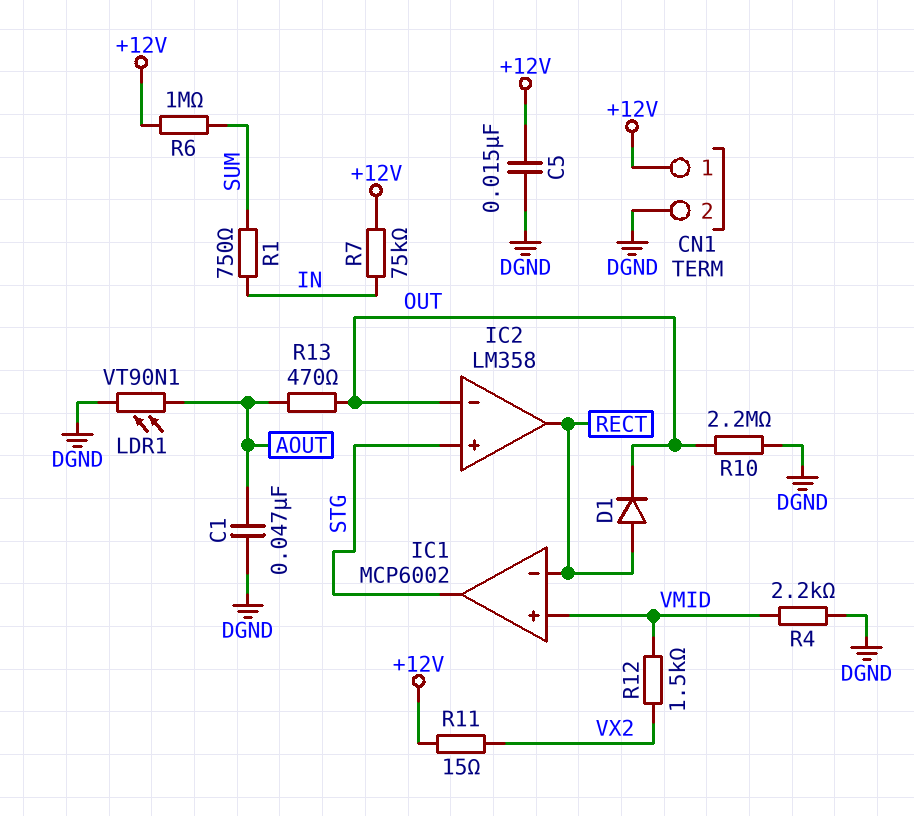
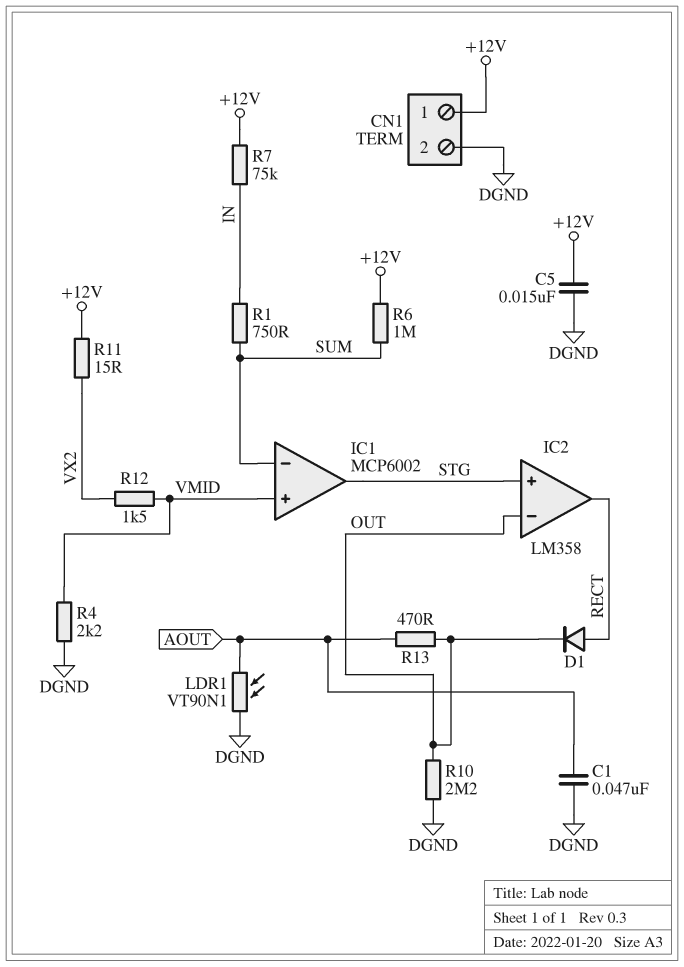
IC1 pin in-: RECT -> SUM

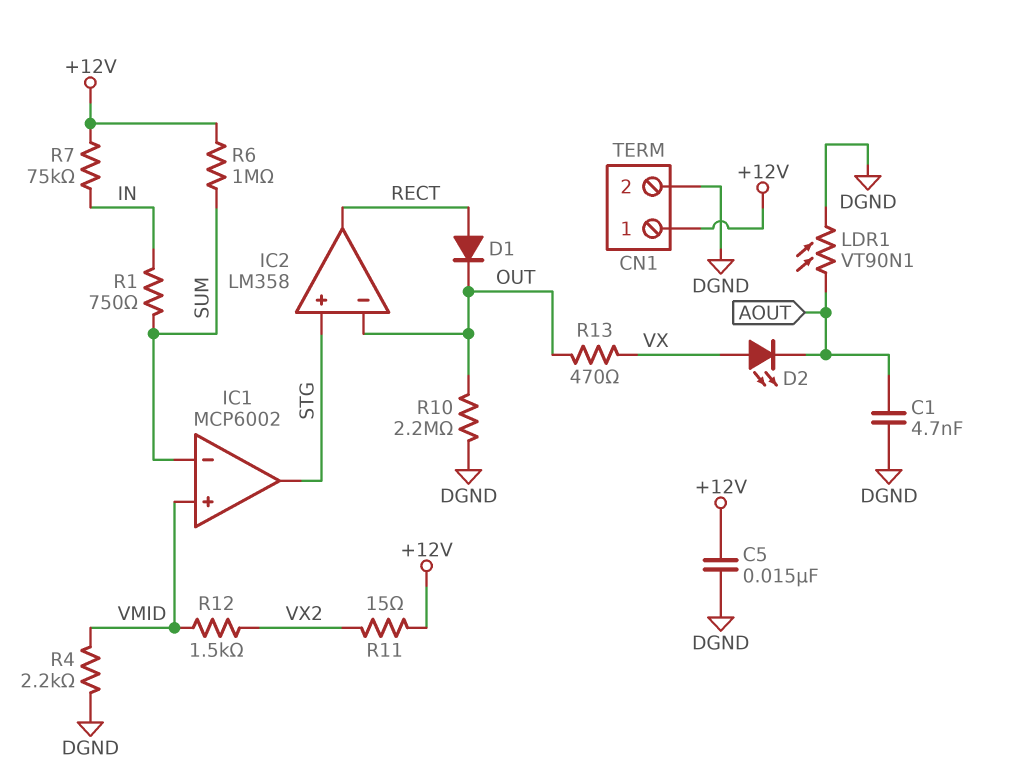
C1: 47nF (AOUT, DGND) -> 4.7nF (AOUT, DGND)
D2: none -> LED (A VX, K AOUT)
R13: 470 (AOUT, OUT) -> 470 (OUT, VX)

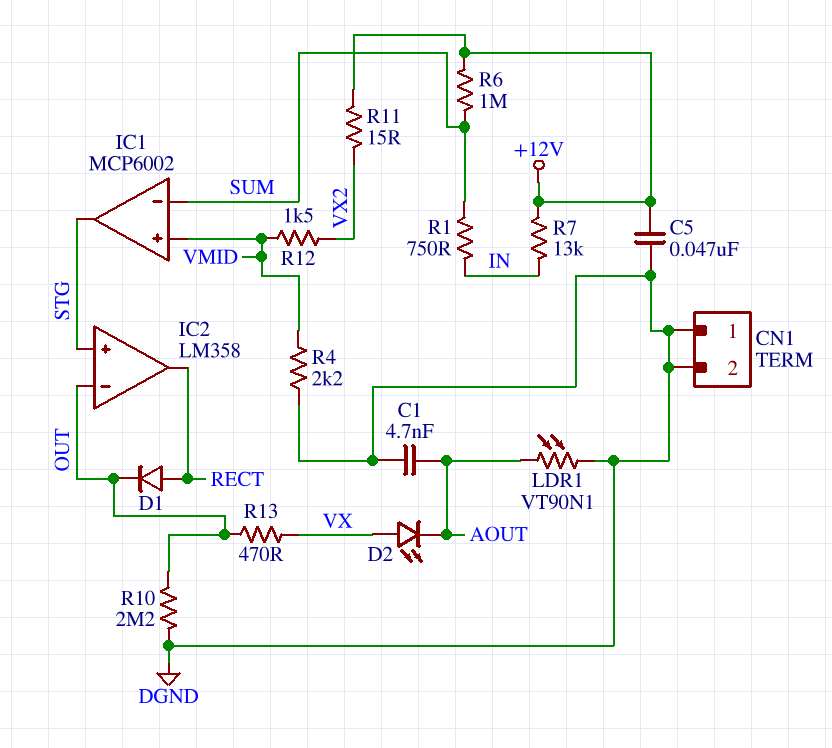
C5: 15nF (+12V, DGND) -> 47nF (+12V, DGND)
CN1 pin 1: +12V -> DGND
R7: 75k (+12V, IN) -> 13k (+12V, IN)

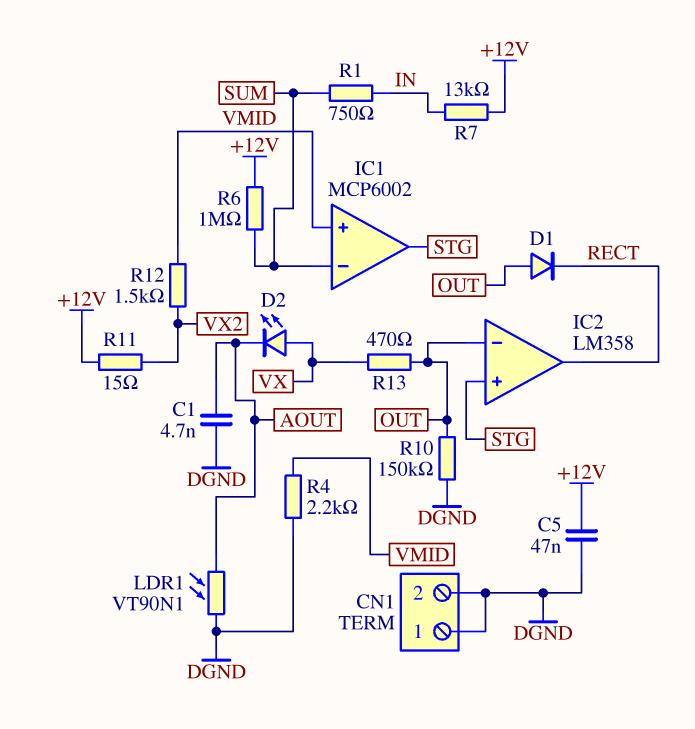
D1: diode (A RECT, K OUT) -> diode (A OUT, K RECT)
R10: 2.2M (DGND, OUT) -> 150k (DGND, OUT)

